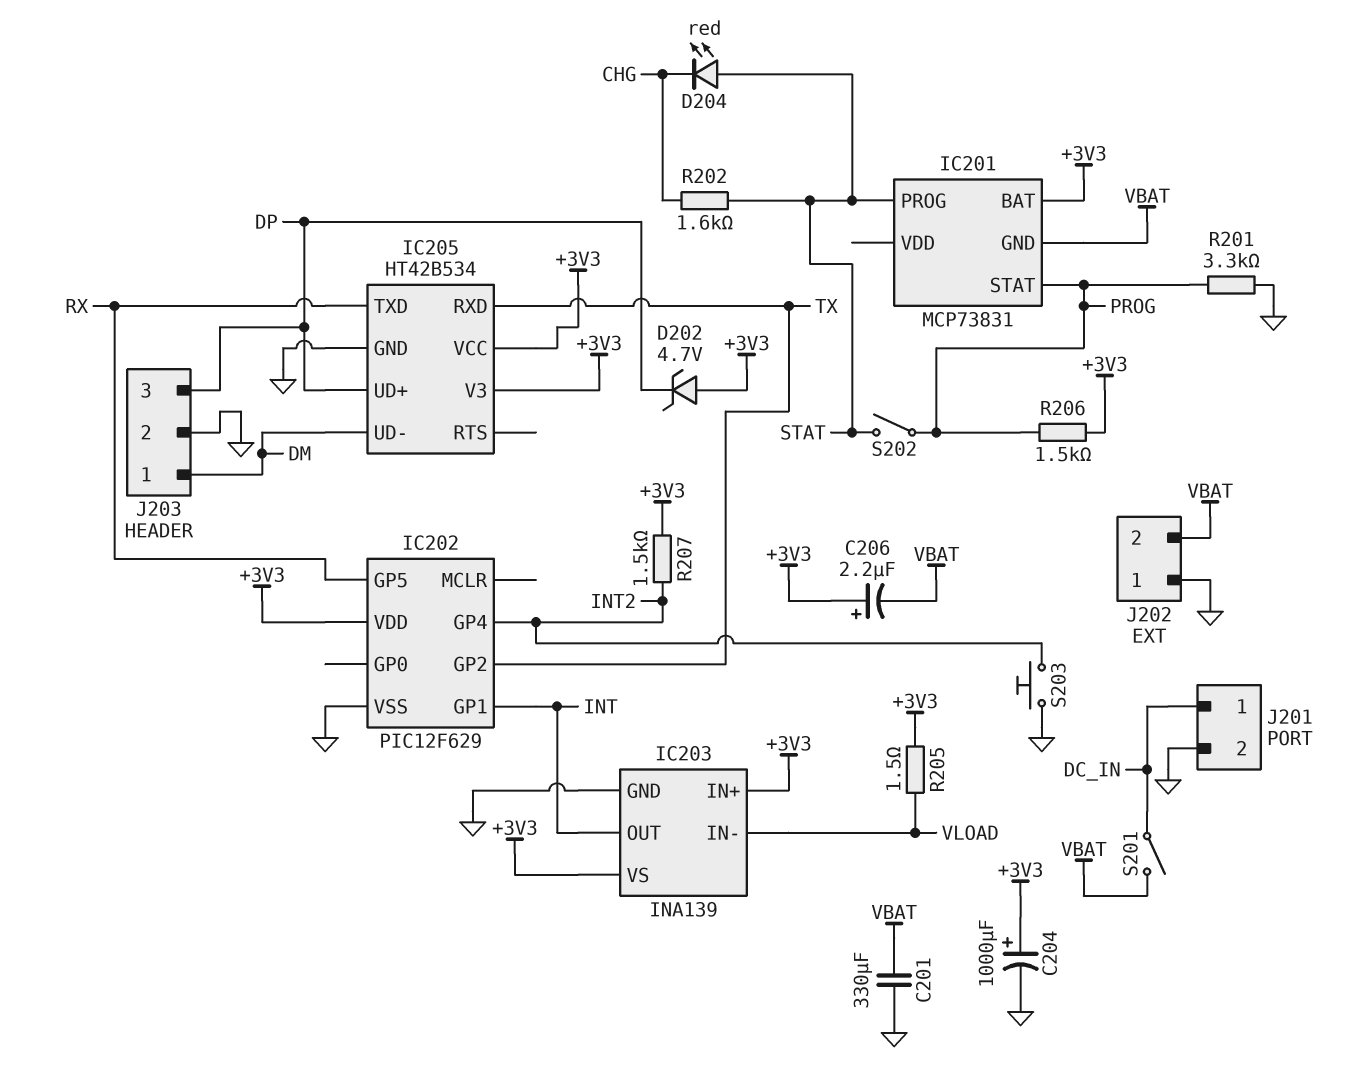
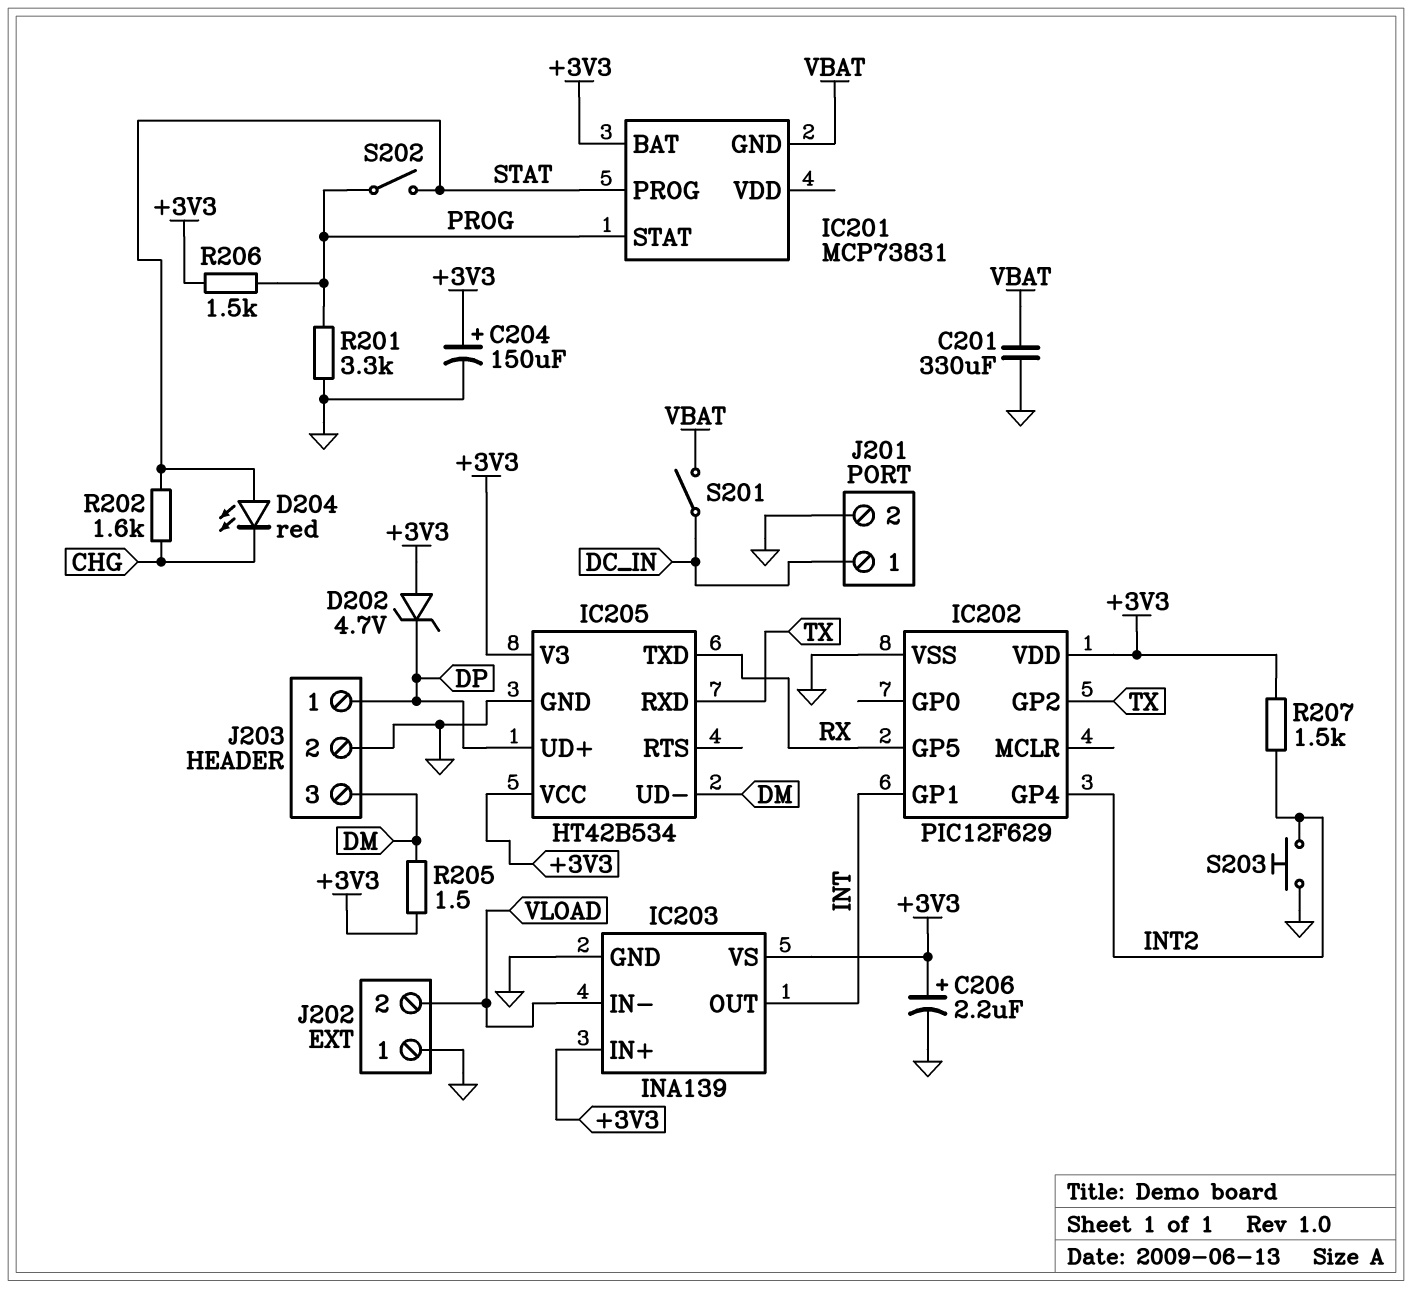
C204: 1000uF (plus +3V3, minus GND) -> 150uF (plus +3V3, minus GND)
C206: 2.2uF (plus +3V3, minus VBAT) -> 2.2uF (plus +3V3, minus GND)
J202 pin 2: VBAT -> VLOAD
J203 pin 1: DM -> DP
J203 pin 3: DP -> DM
R205: 1.5 (+3V3, VLOAD) -> 1.5 (+3V3, DM)

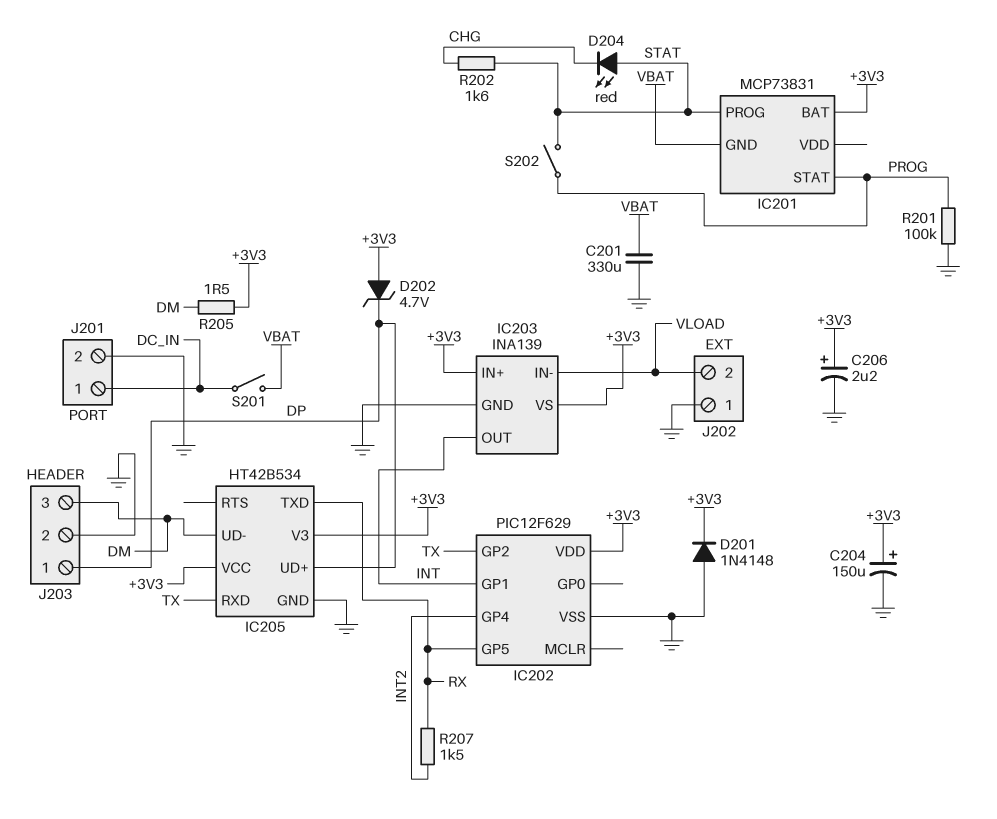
D201: none -> diode 1N4148 (A GND, K +3V3)
R201: 3.3k (GND, PROG) -> 100k (GND, PROG)
R206: 1.5k (+3V3, PROG) -> none
R207: 1.5k (+3V3, INT2) -> 1.5k (INT2, RX)
S203: button (GND, INT2) -> none

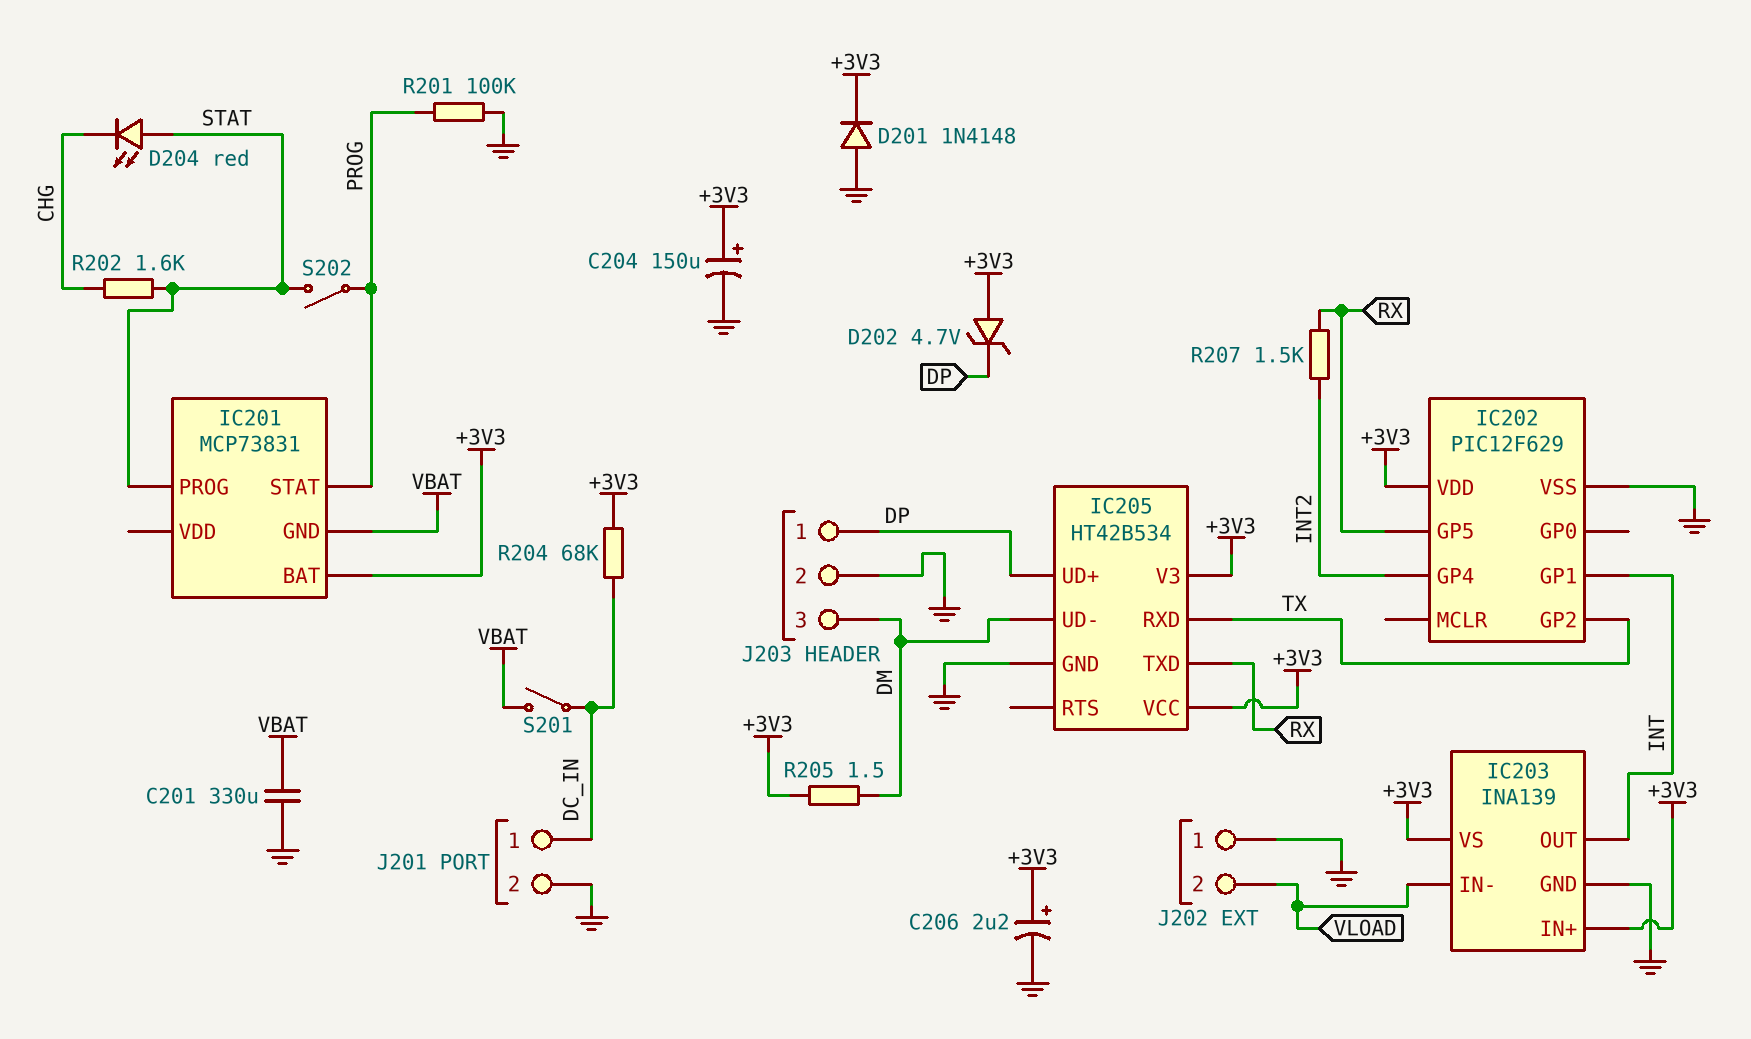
R204: none -> 68k (+3V3, DC_IN)

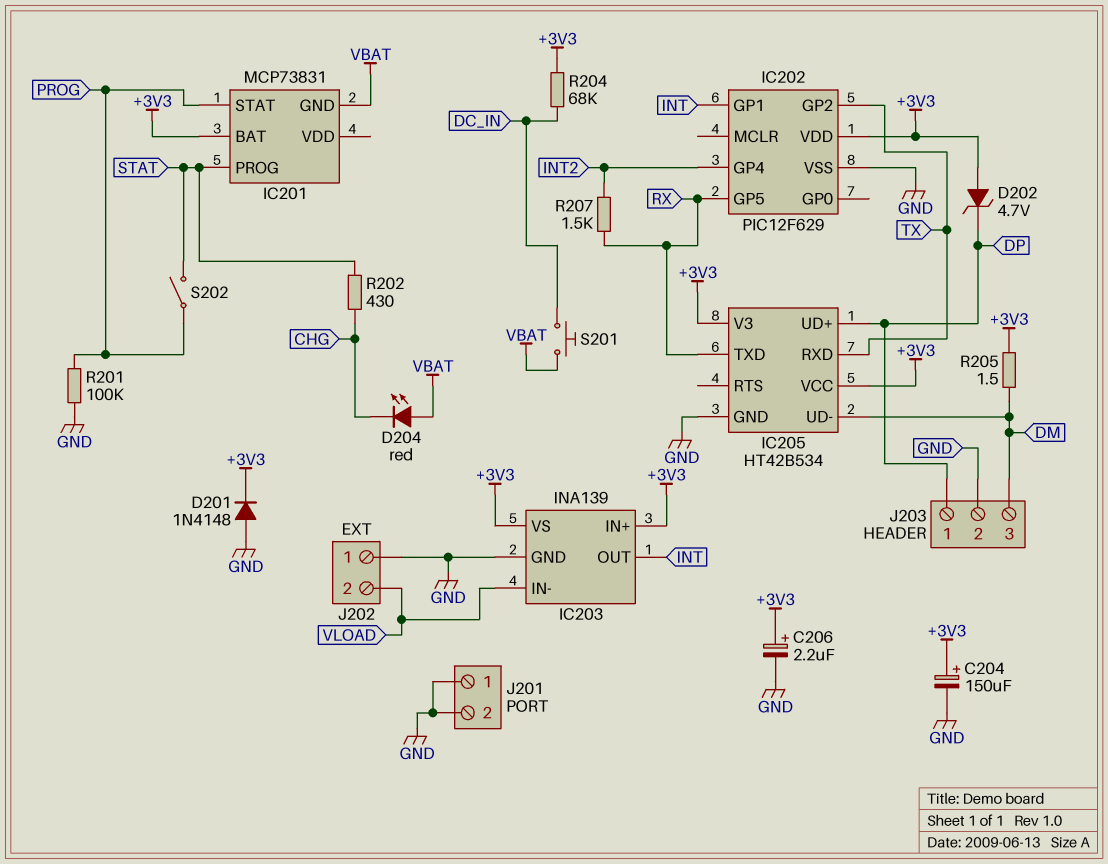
C201: 330uF (GND, VBAT) -> none
D204: LED red (A STAT, K CHG) -> LED red (A VBAT, K CHG)
J201 pin 1: DC_IN -> GND
R202: 1.6k (CHG, STAT) -> 430 (CHG, STAT)
S201: switch (DC_IN, VBAT) -> button (DC_IN, VBAT)

